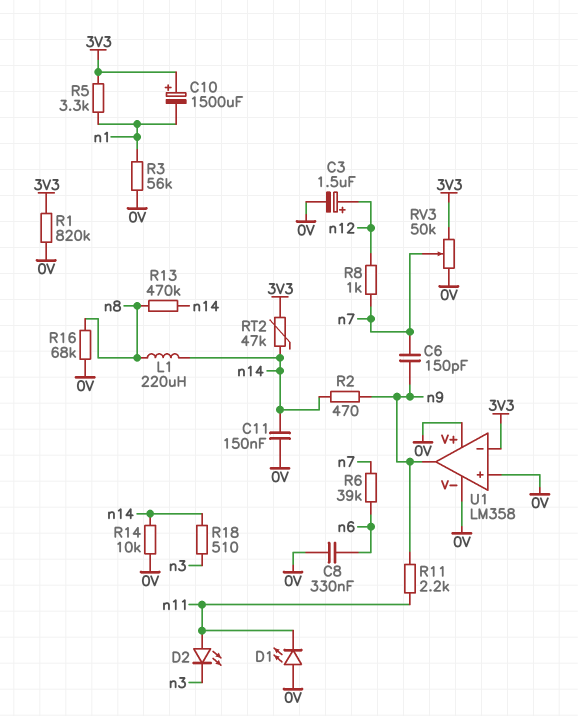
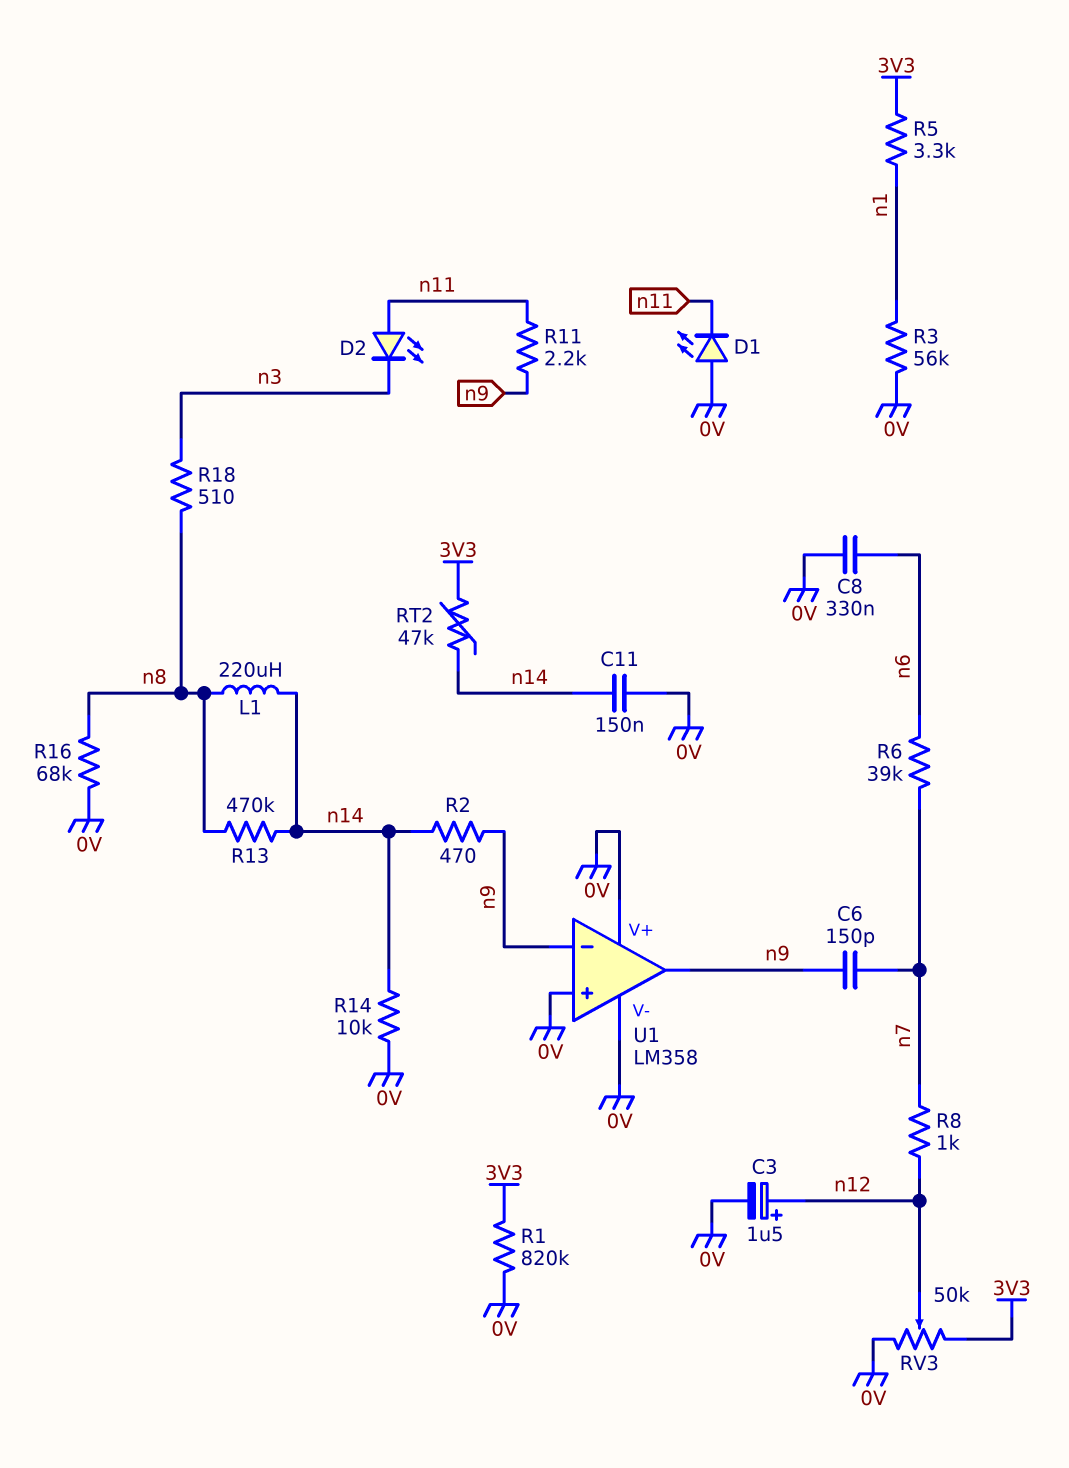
C10: 1500uF (plus 3V3, minus n1) -> none
R18: 510 (n3, n14) -> 510 (n3, n8)
RV3: 50k (0V, 3V3, wiper n7) -> 50k (0V, 3V3, wiper n12)
U1 pin in-: 3V3 -> n9

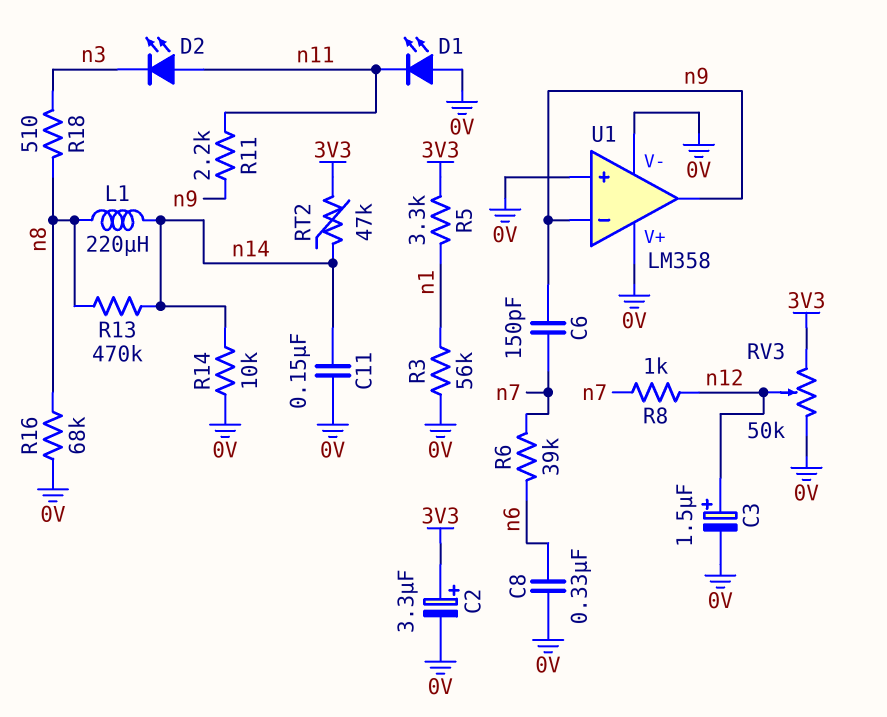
C2: none -> 3.3uF (plus 3V3, minus 0V)
R1: 820k (0V, 3V3) -> none
R2: 470 (n9, n14) -> none

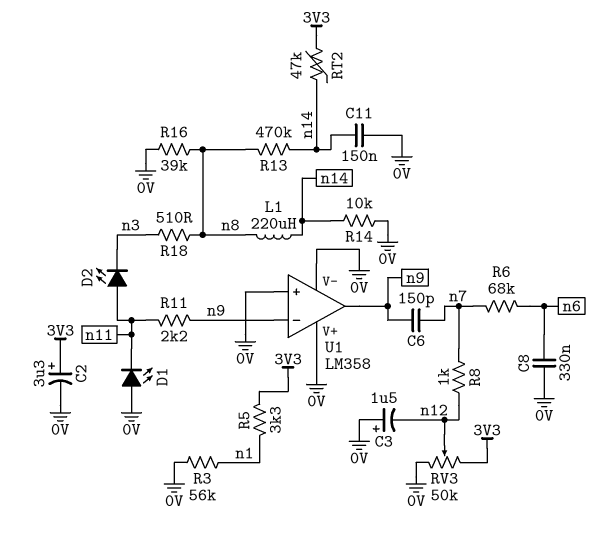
C3: 1.5uF (plus n12, minus 0V) -> 1.5uF (plus 0V, minus n12)
R6: 39k (n6, n7) -> 68k (n6, n7)
R16: 68k (0V, n8) -> 39k (0V, n8)

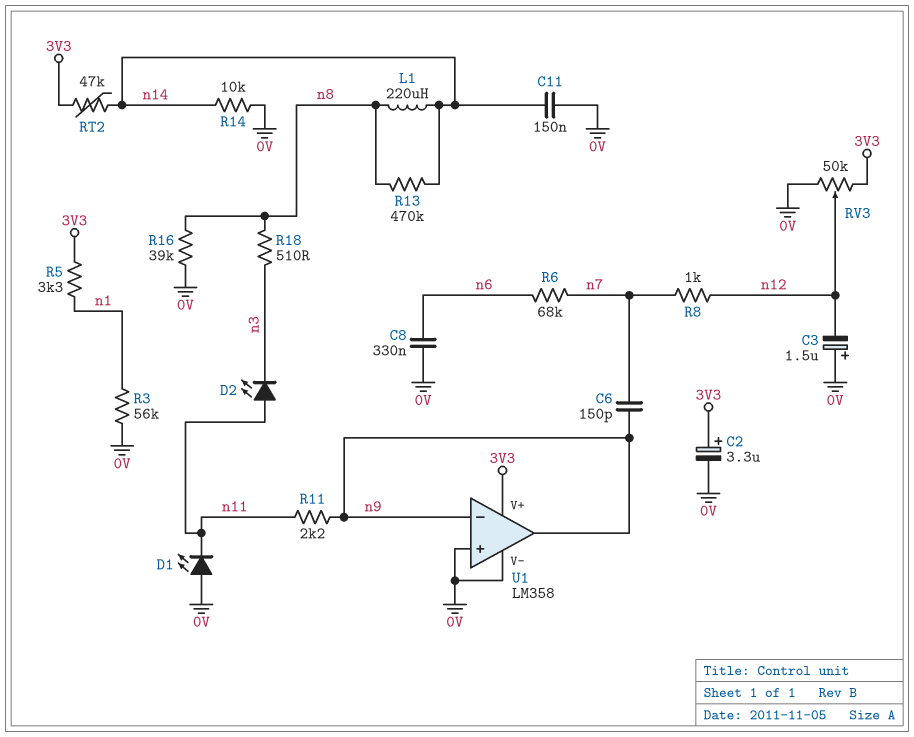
U1 pin V+: 0V -> 3V3

